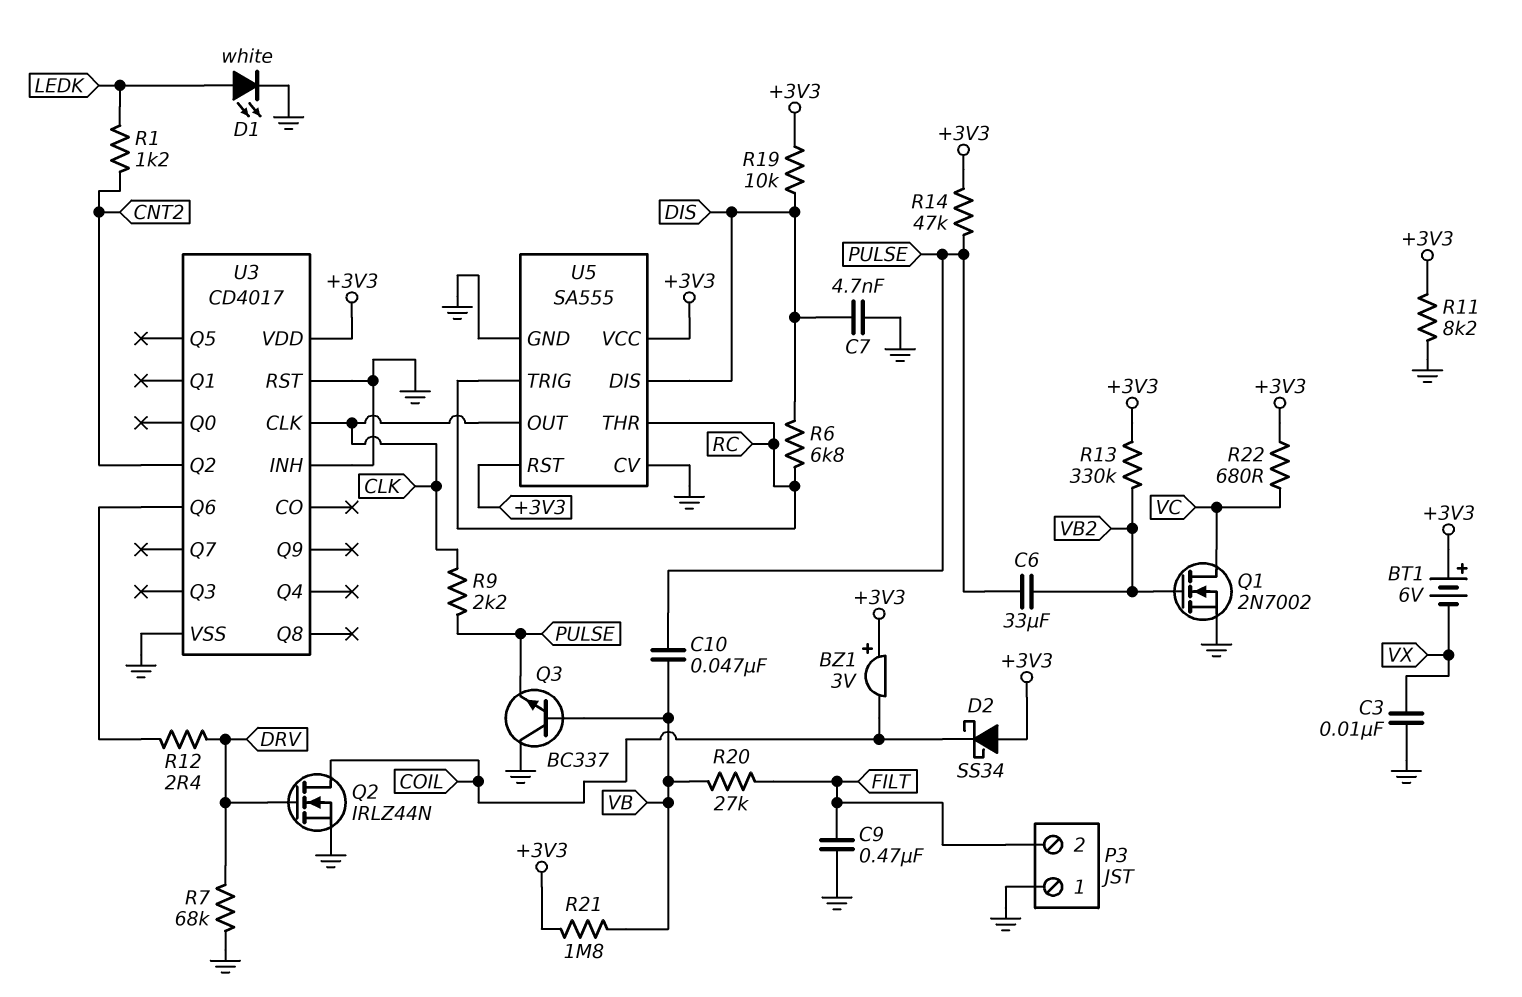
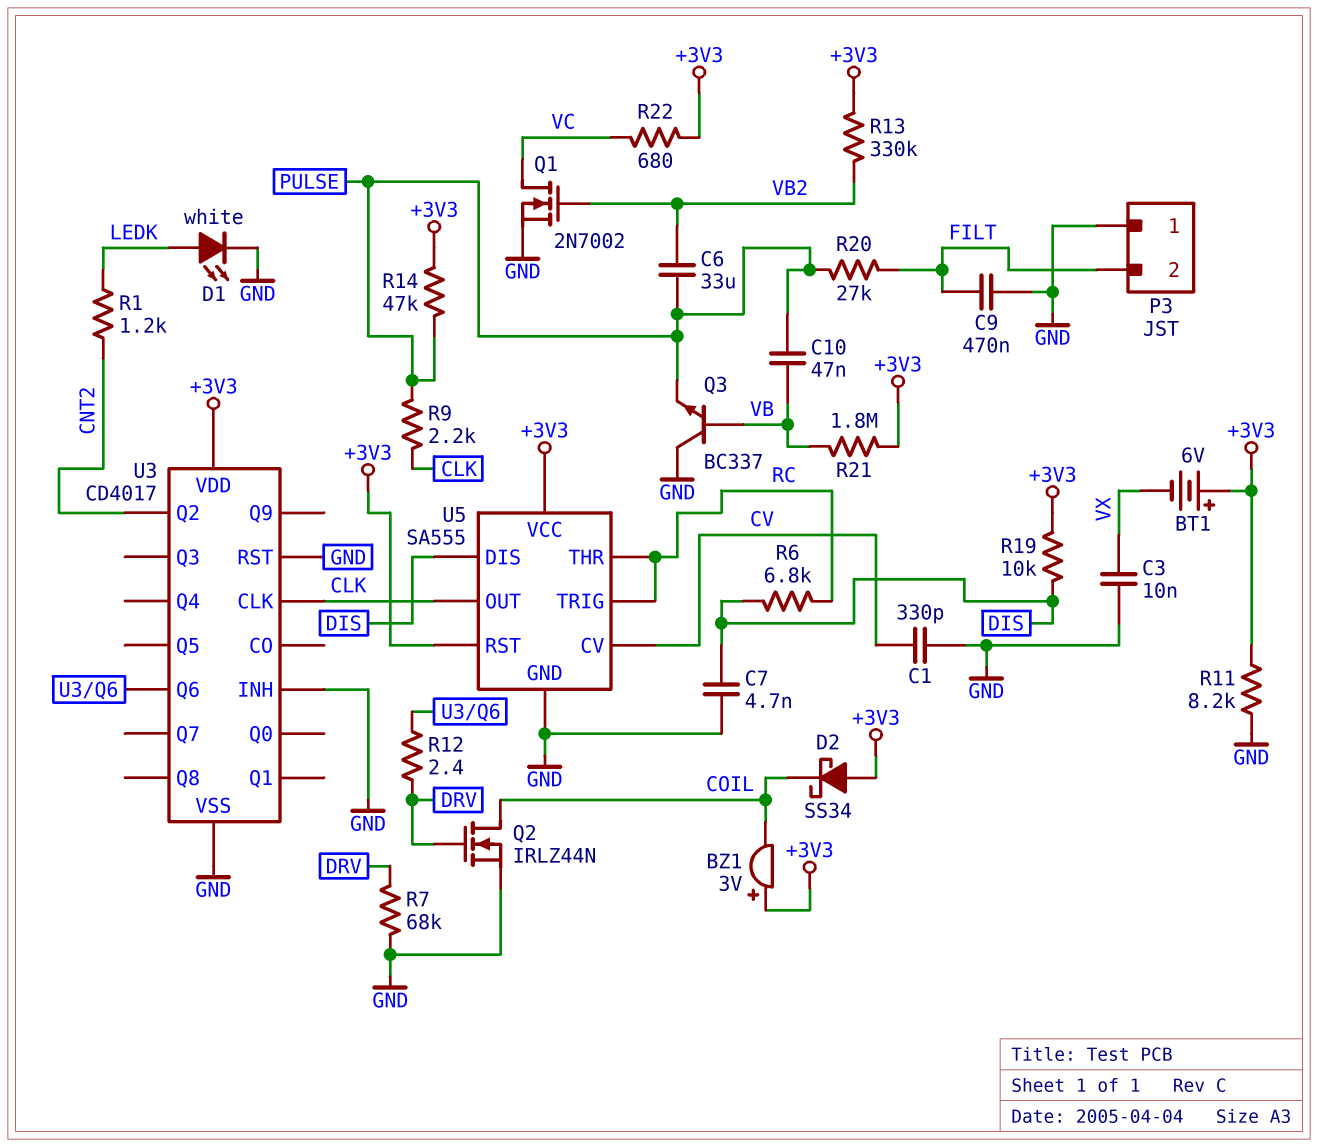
C1: none -> 330pF (CV, GND)
R20: 27k (FILT, VB) -> 27k (FILT, PULSE)
U5 pin CV: GND -> CV

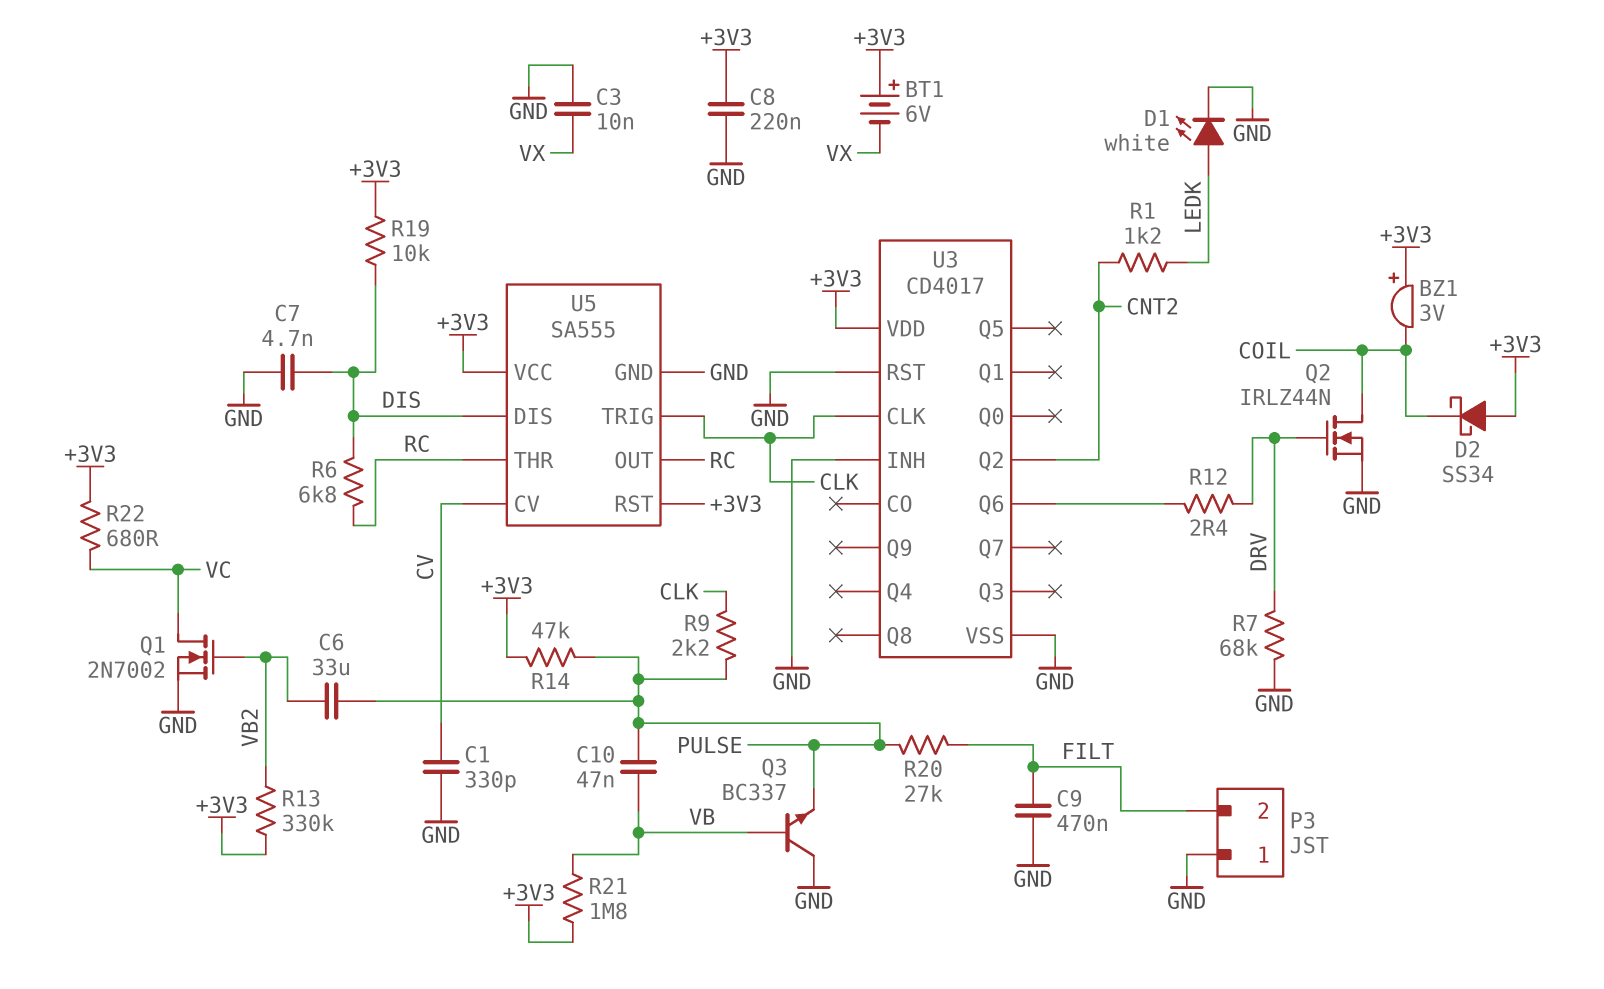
C8: none -> 220nF (+3V3, GND)
R11: 8.2k (+3V3, GND) -> none
U5 pin OUT: CLK -> RC
U5 pin TRIG: RC -> CLK

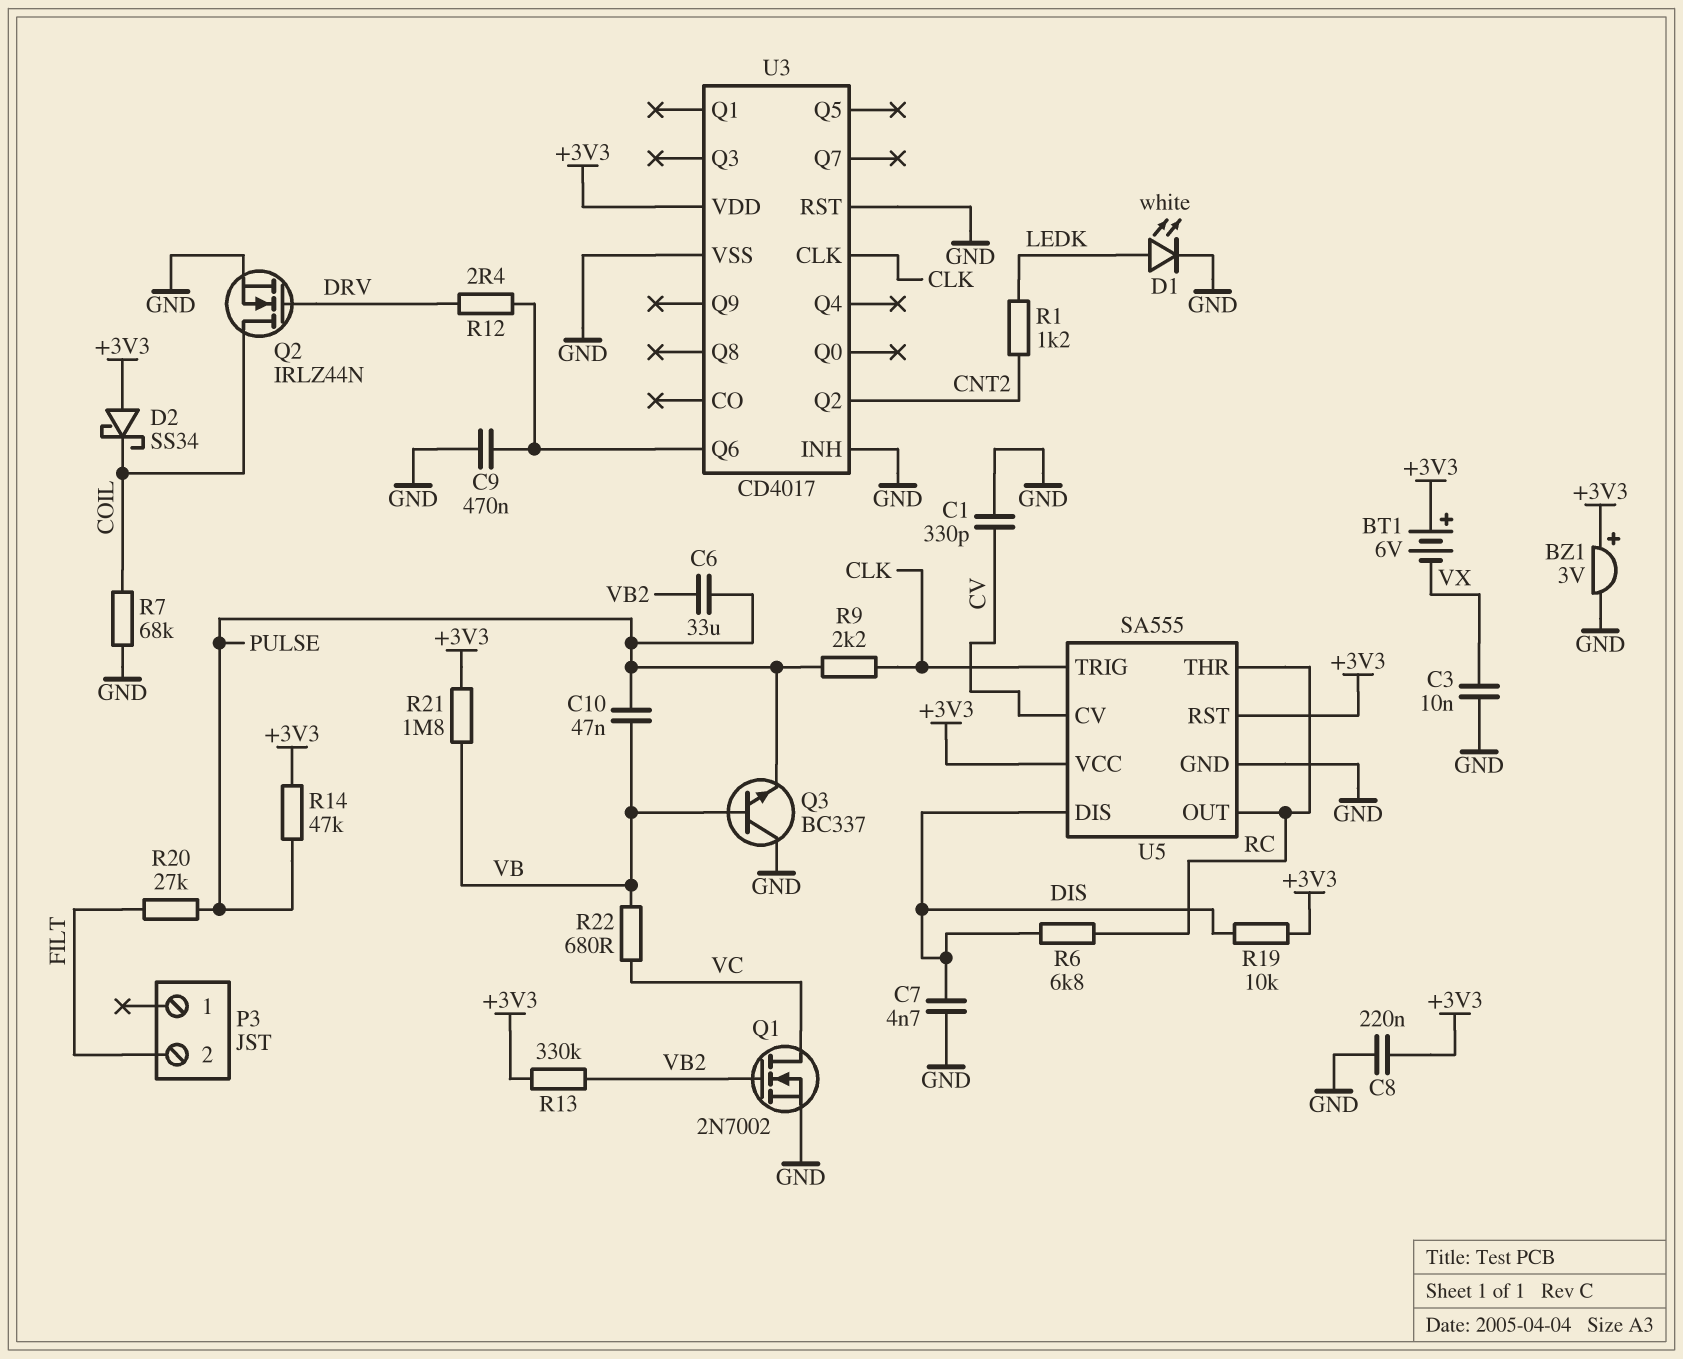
BZ1: buzzer 3V (plus +3V3, minus COIL) -> buzzer 3V (plus +3V3, minus GND)
C9: 470nF (FILT, GND) -> 470nF (GND, U3/Q6)
P3 pin 1: GND -> none
R7: 68k (DRV, GND) -> 68k (COIL, GND)
R22: 680 (+3V3, VC) -> 680 (VB, VC)

